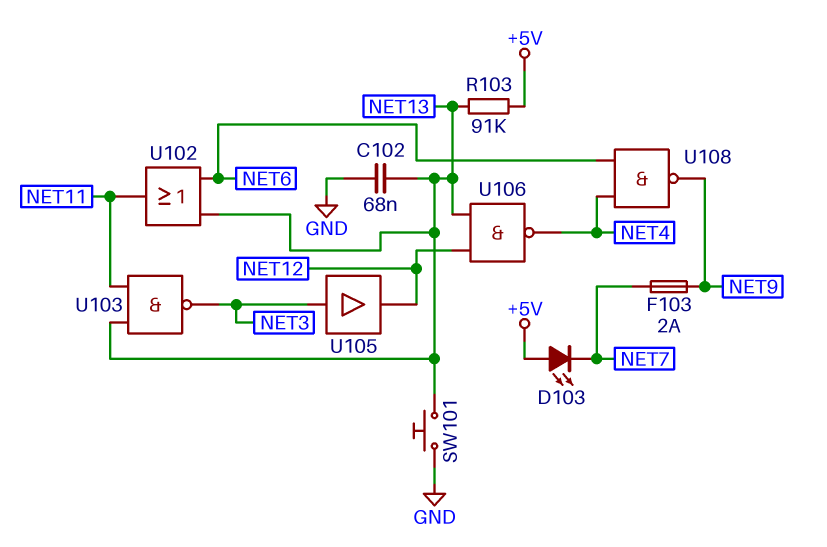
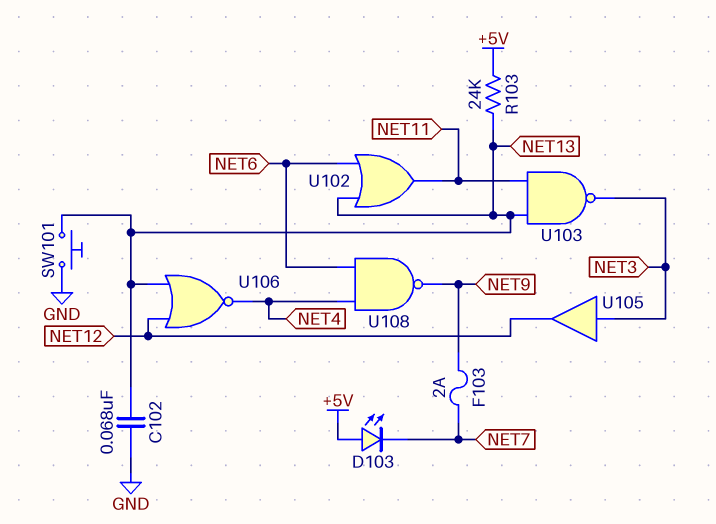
R103: 91k (+5V, NET13) -> 24k (+5V, NET13)
U106: NAND (in NET12, in NET13, out NET4) -> NOR (in NET12, in NET13, out NET4)

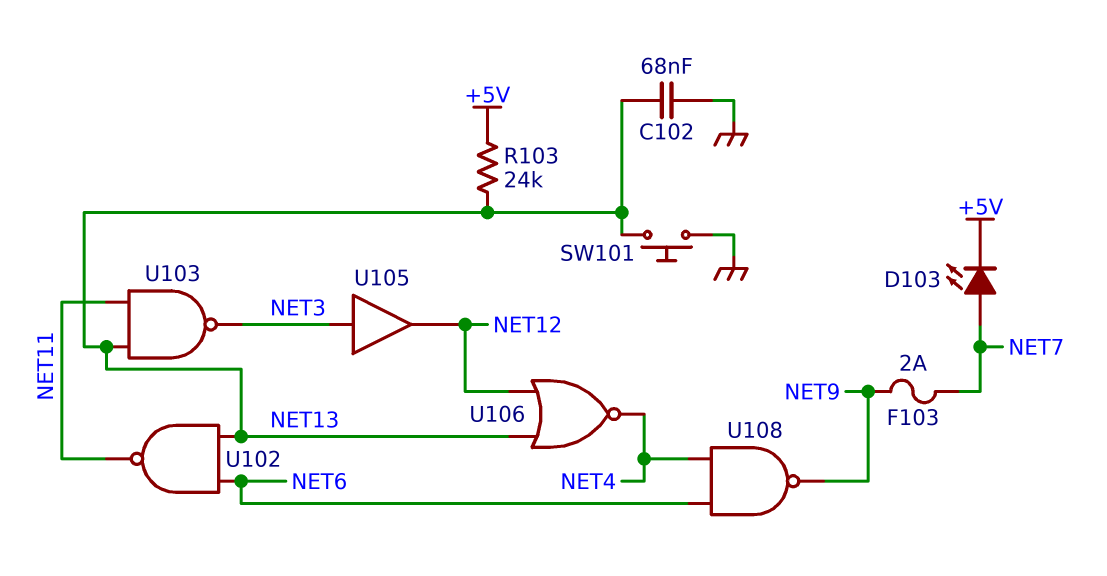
D103: LED (A +5V, K NET7) -> LED (A NET7, K +5V)
U102: OR (in NET6, in NET13, out NET11) -> NAND (in NET6, in NET13, out NET11)

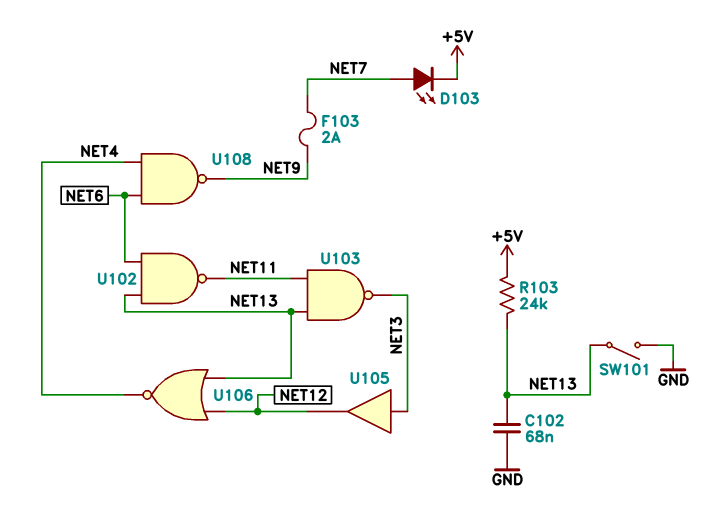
SW101: button (GND, NET13) -> switch (GND, NET13)

